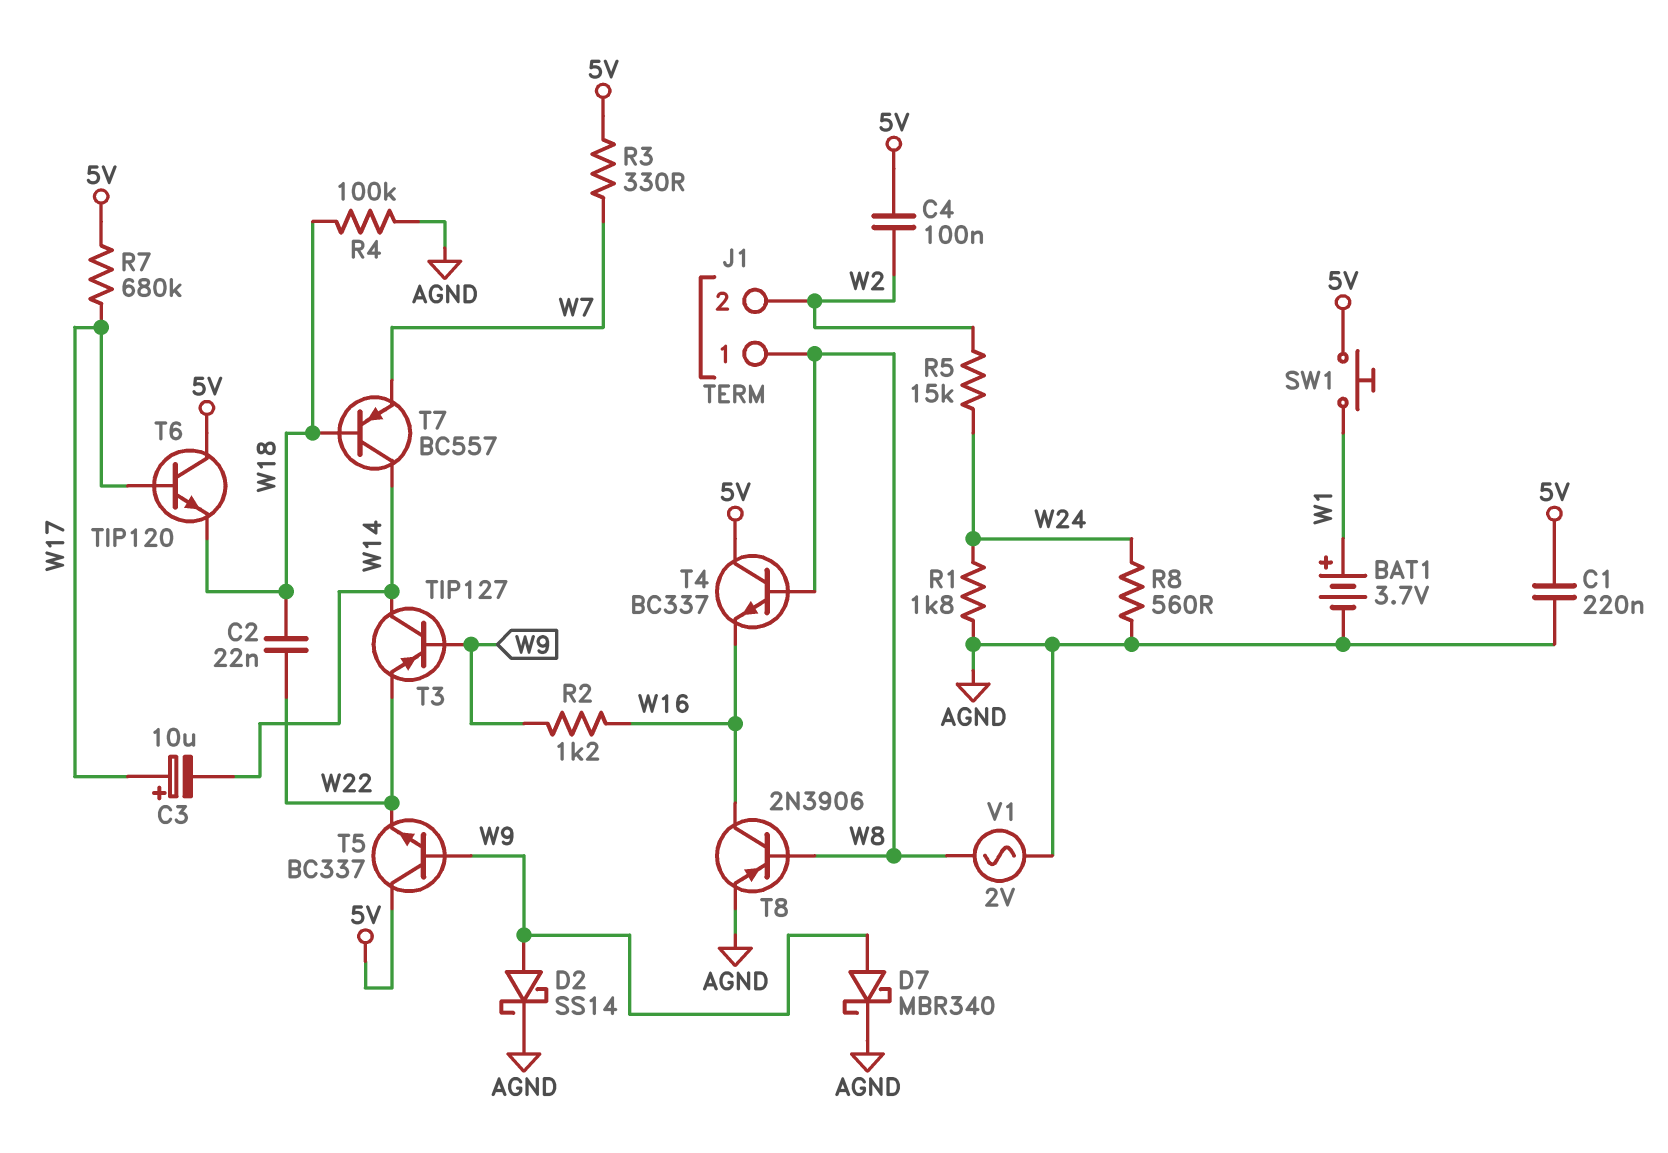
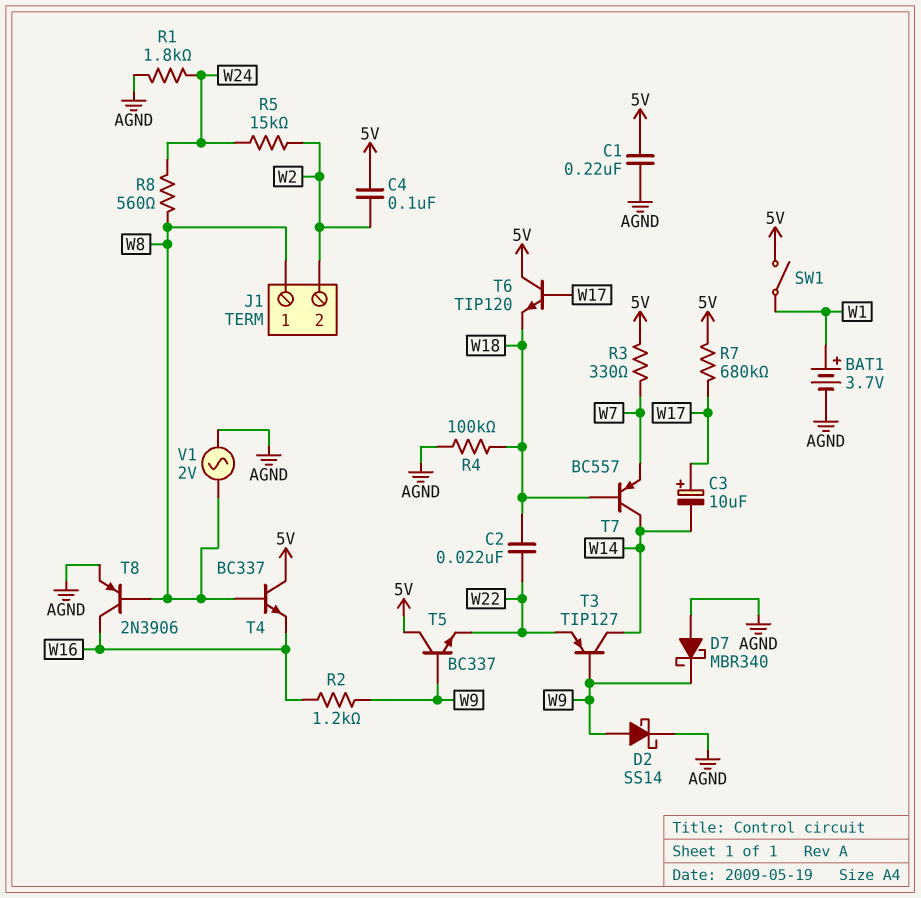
D7: schottky MBR340 (A W9, K AGND) -> schottky MBR340 (A AGND, K W9)
R8: 560 (AGND, W24) -> 560 (W8, W24)
SW1: button (5V, W1) -> switch (5V, W1)

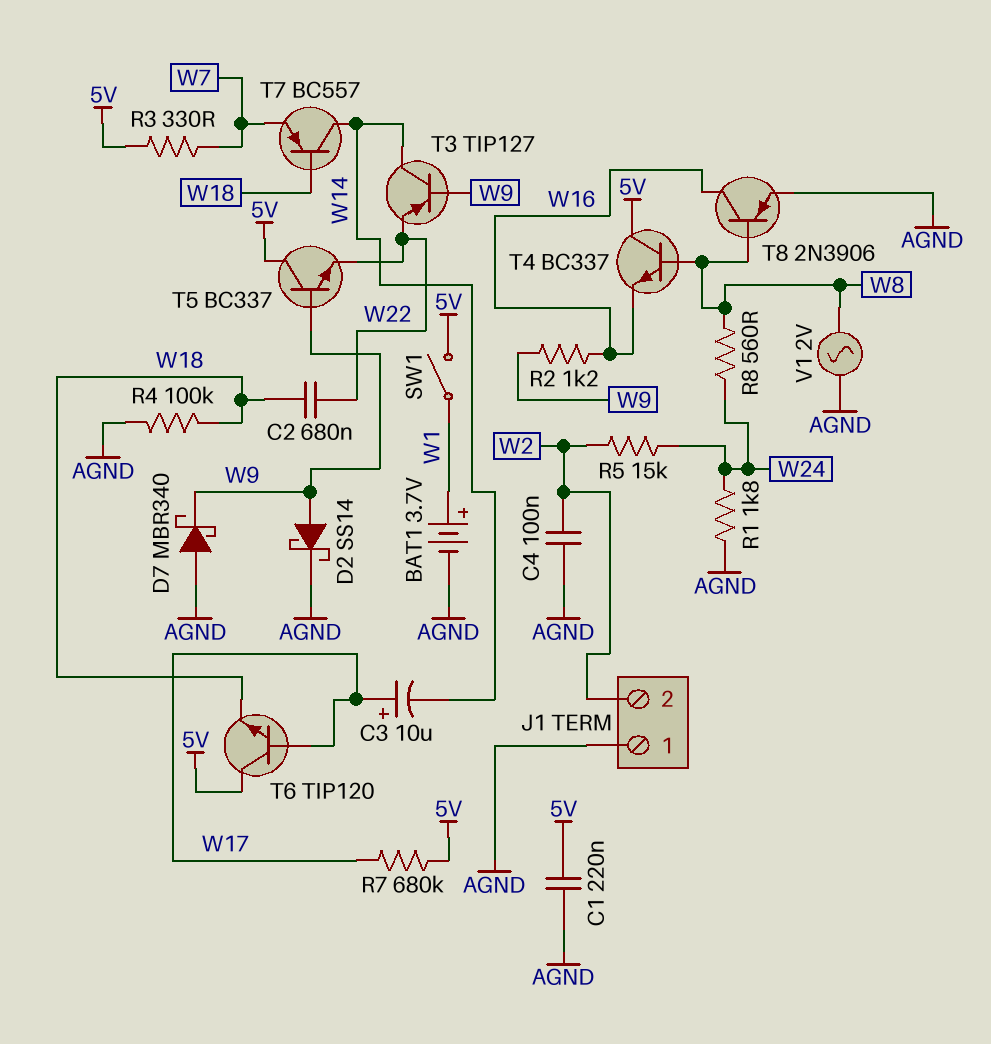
C2: 22nF (W18, W22) -> 680nF (W18, W22)
C4: 100nF (5V, W2) -> 100nF (AGND, W2)
J1 pin 1: W8 -> AGND

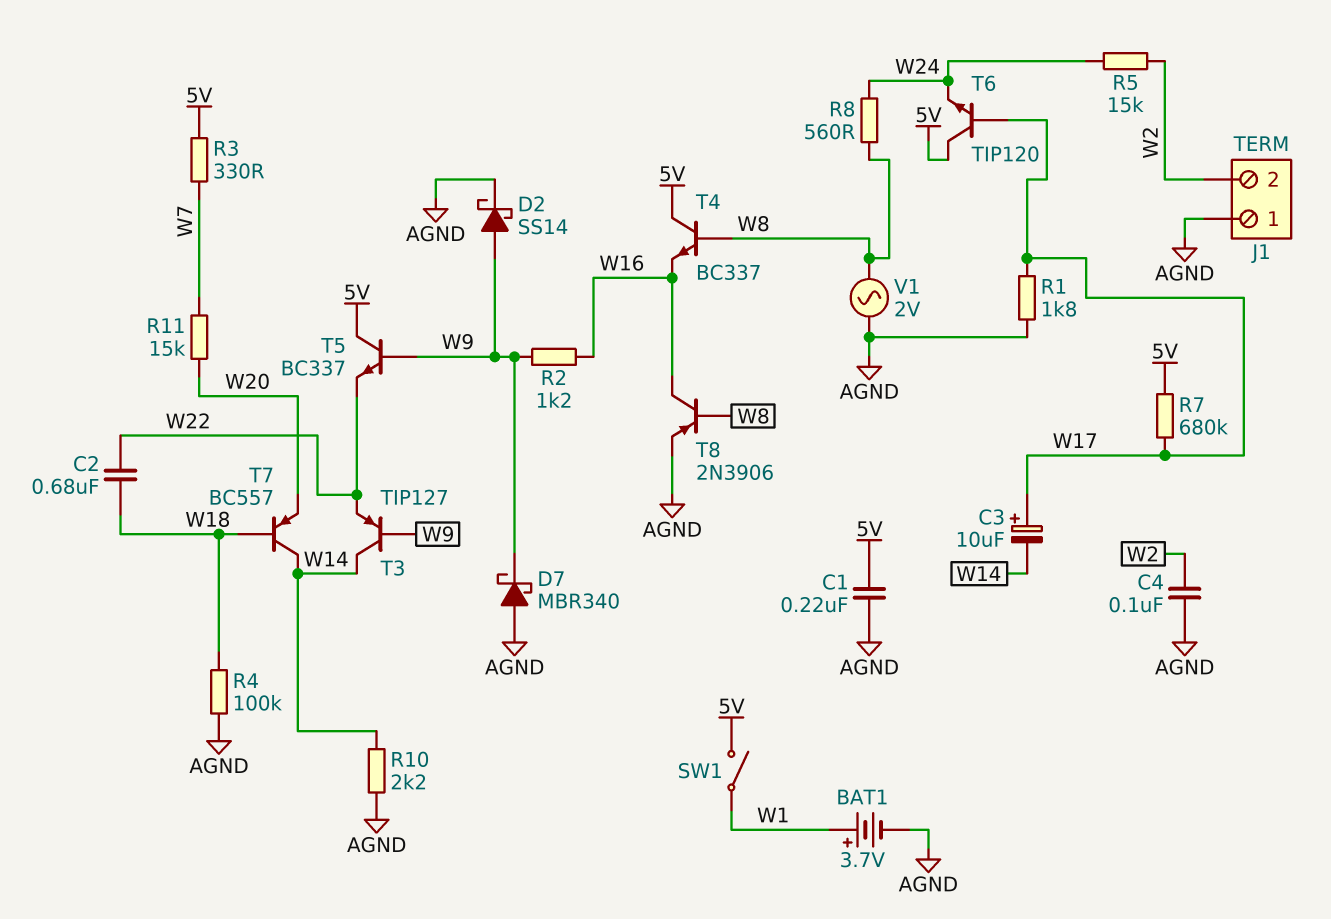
R1: 1.8k (AGND, W24) -> 1.8k (AGND, W17)
R10: none -> 2.2k (AGND, W14)
R11: none -> 15k (W7, W20)
T6: NPN TIP120 (B W17, C 5V, E W18) -> NPN TIP120 (B W17, C 5V, E W24)
T7: PNP BC557 (B W18, C W14, E W7) -> PNP BC557 (B W18, C W14, E W20)

